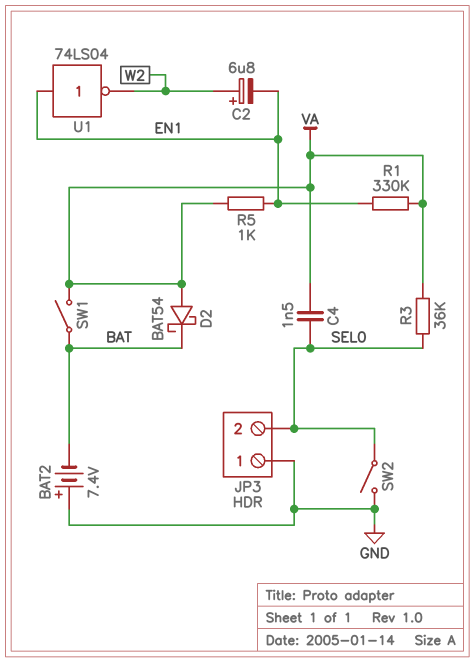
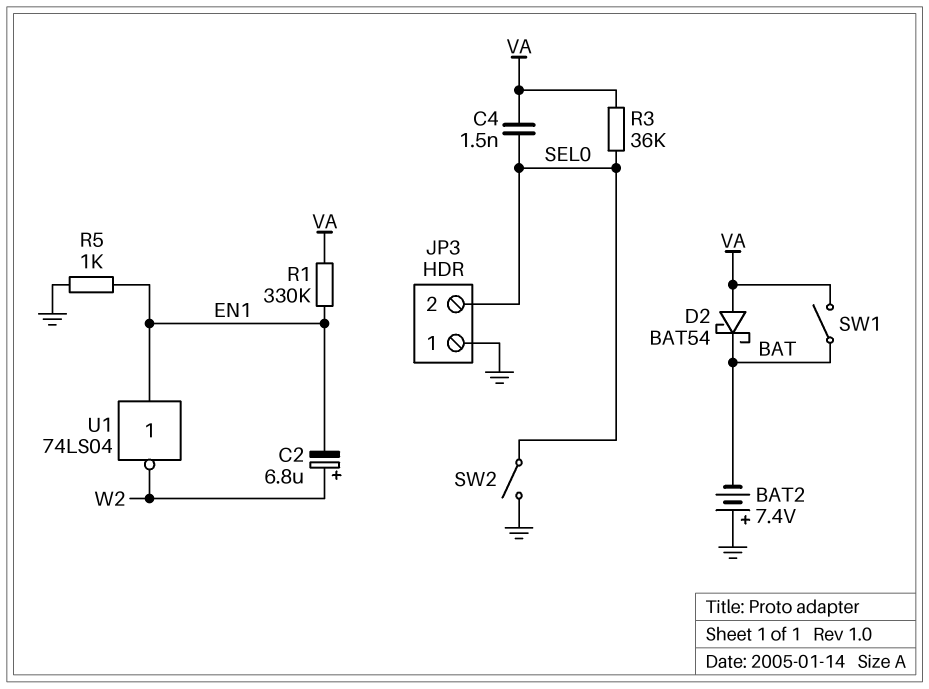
R5: 1k (EN1, VA) -> 1k (EN1, GND)

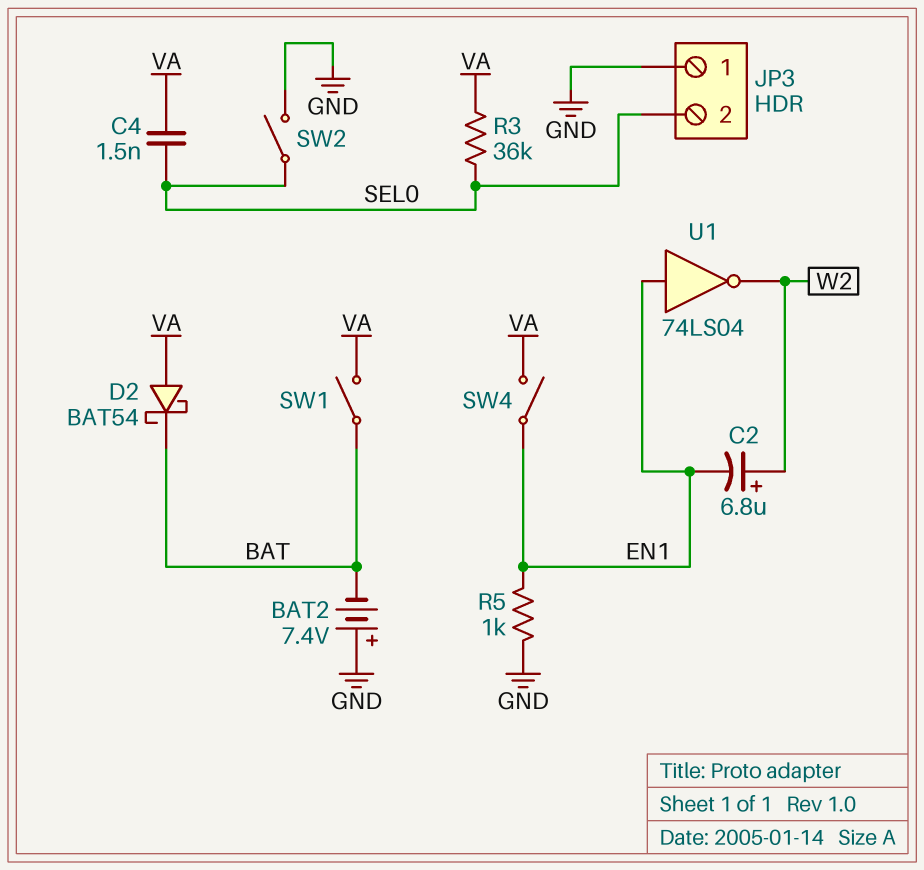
R1: 330k (EN1, VA) -> none
SW4: none -> switch (EN1, VA)

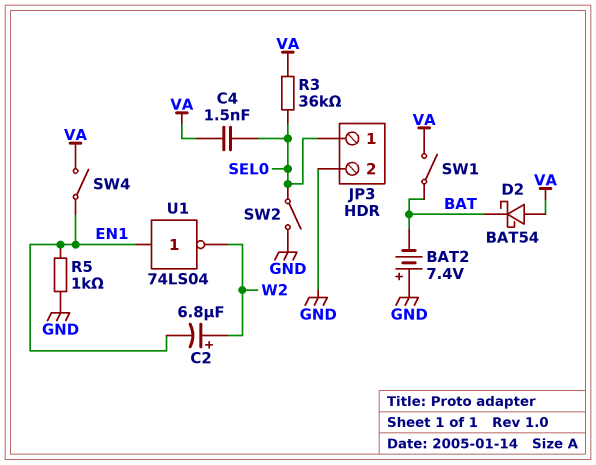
JP3 pin 1: GND -> SEL0
JP3 pin 2: SEL0 -> GND

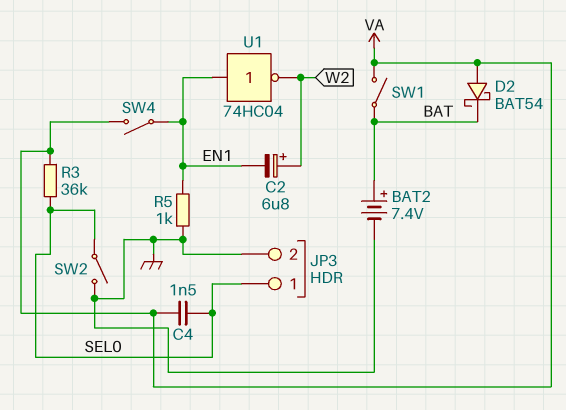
BAT2: 7.4V (plus GND, minus BAT) -> 7.4V (plus BAT, minus GND)
U1: NOT 74LS04 (in EN1, out W2) -> NOT 74HC04 (in EN1, out W2)

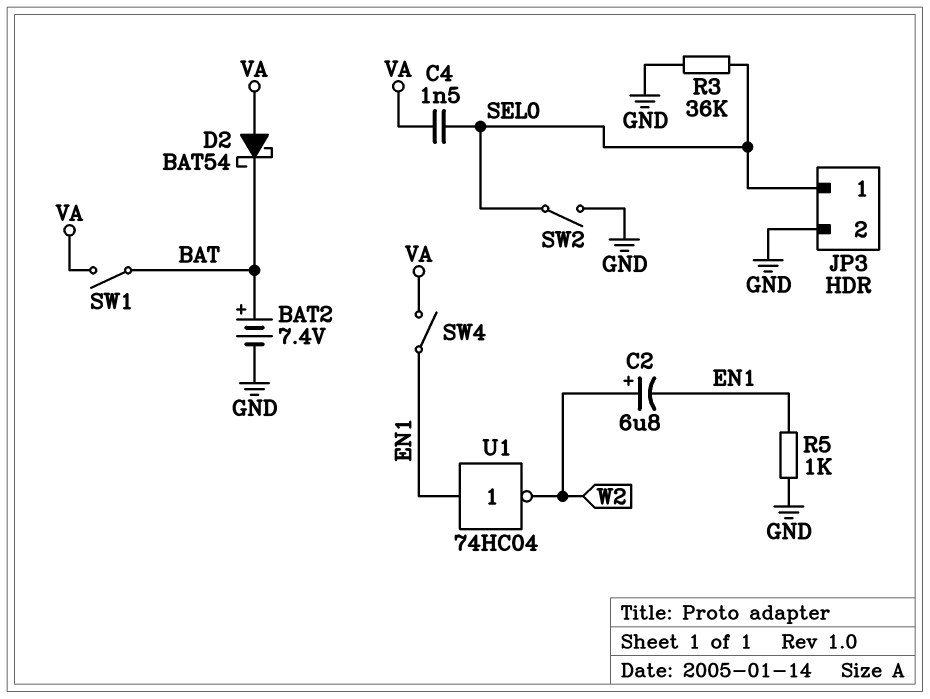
R3: 36k (SEL0, VA) -> 36k (GND, SEL0)

